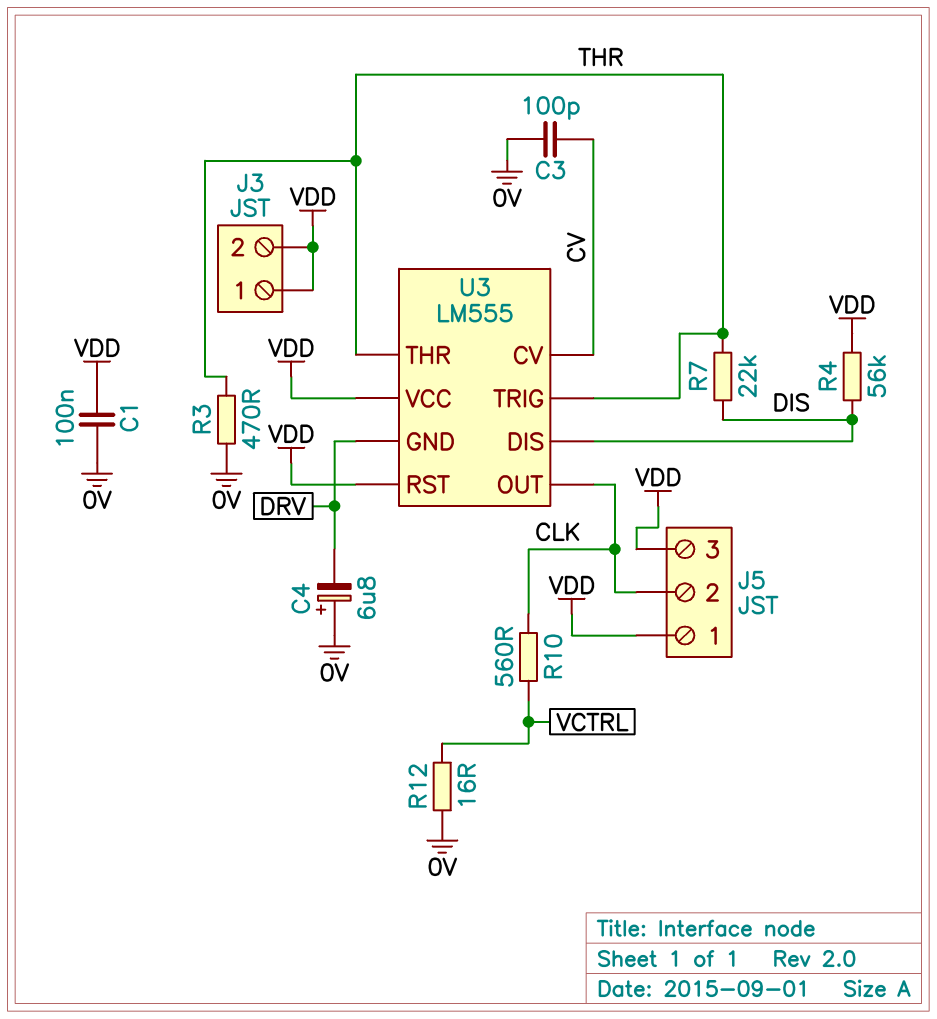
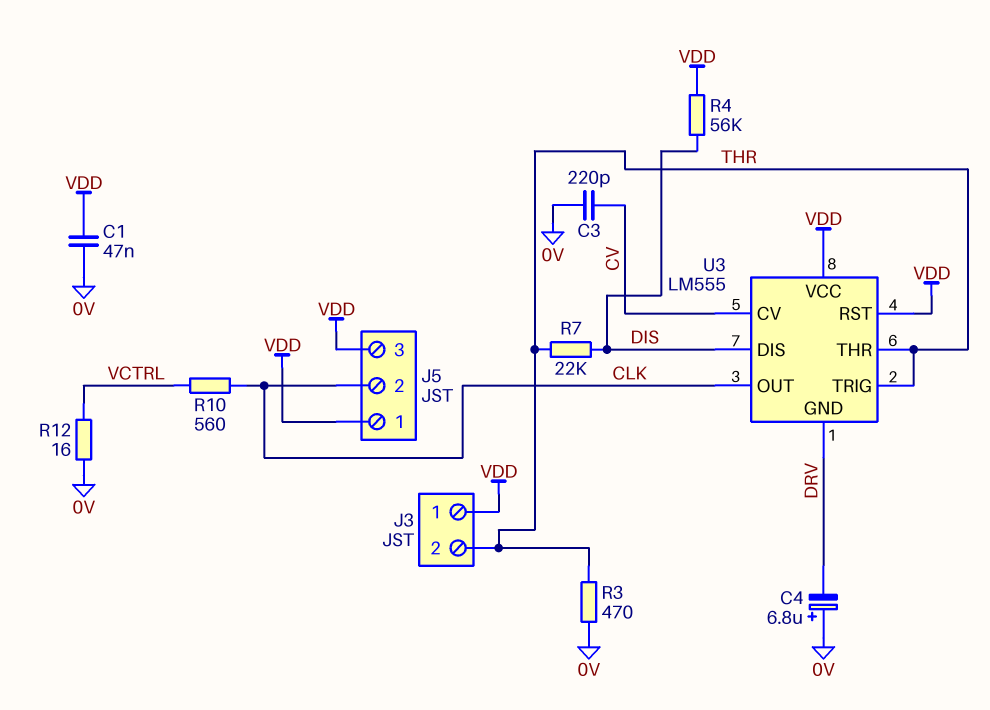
C1: 100nF (0V, VDD) -> 47nF (0V, VDD)
C3: 100pF (0V, CV) -> 220pF (0V, CV)
J3 pin 2: VDD -> THR

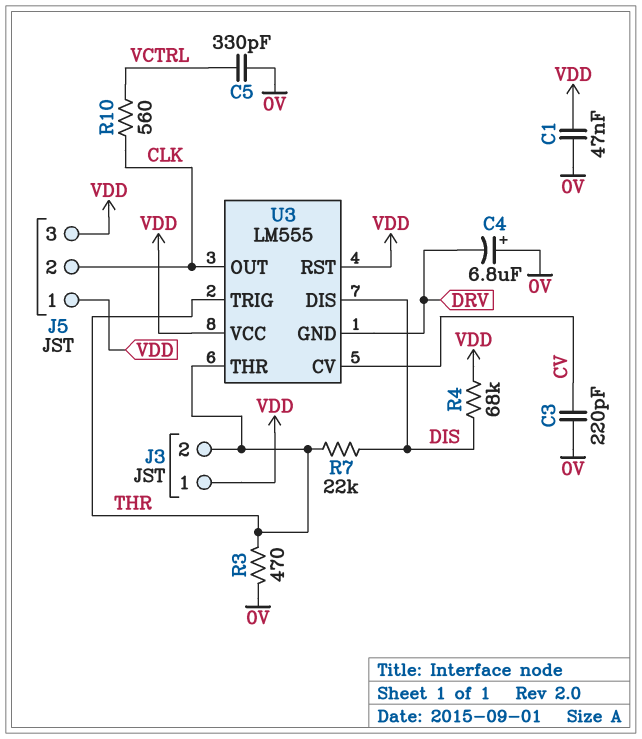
C5: none -> 330pF (0V, VCTRL)
R4: 56k (DIS, VDD) -> 68k (DIS, VDD)
R12: 16 (0V, VCTRL) -> none

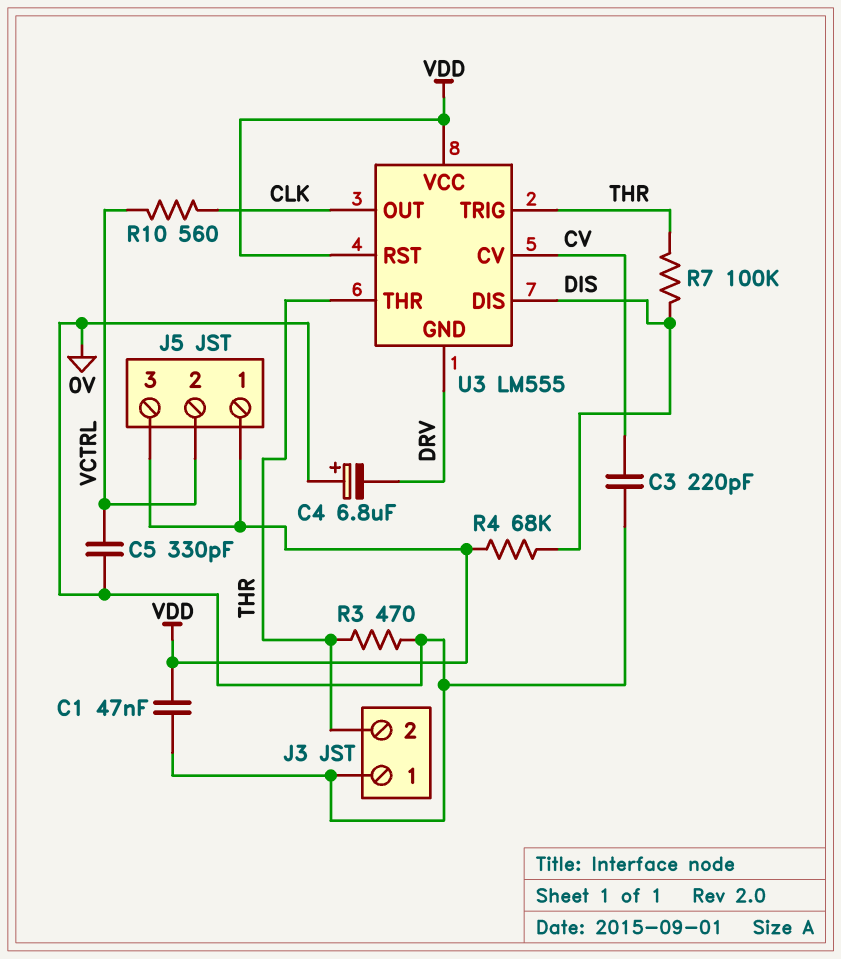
J3 pin 1: VDD -> 0V
J5 pin 2: CLK -> VCTRL
R7: 22k (DIS, THR) -> 100k (DIS, THR)

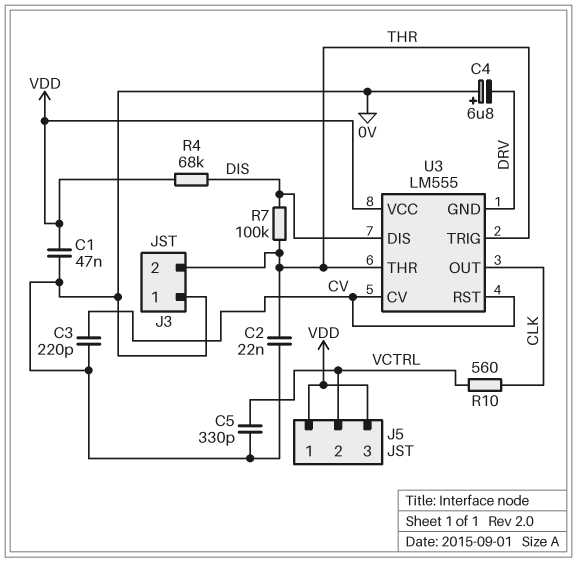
C2: none -> 22nF (0V, THR)
R3: 470 (0V, THR) -> none
U3 pin RST: VDD -> CV

